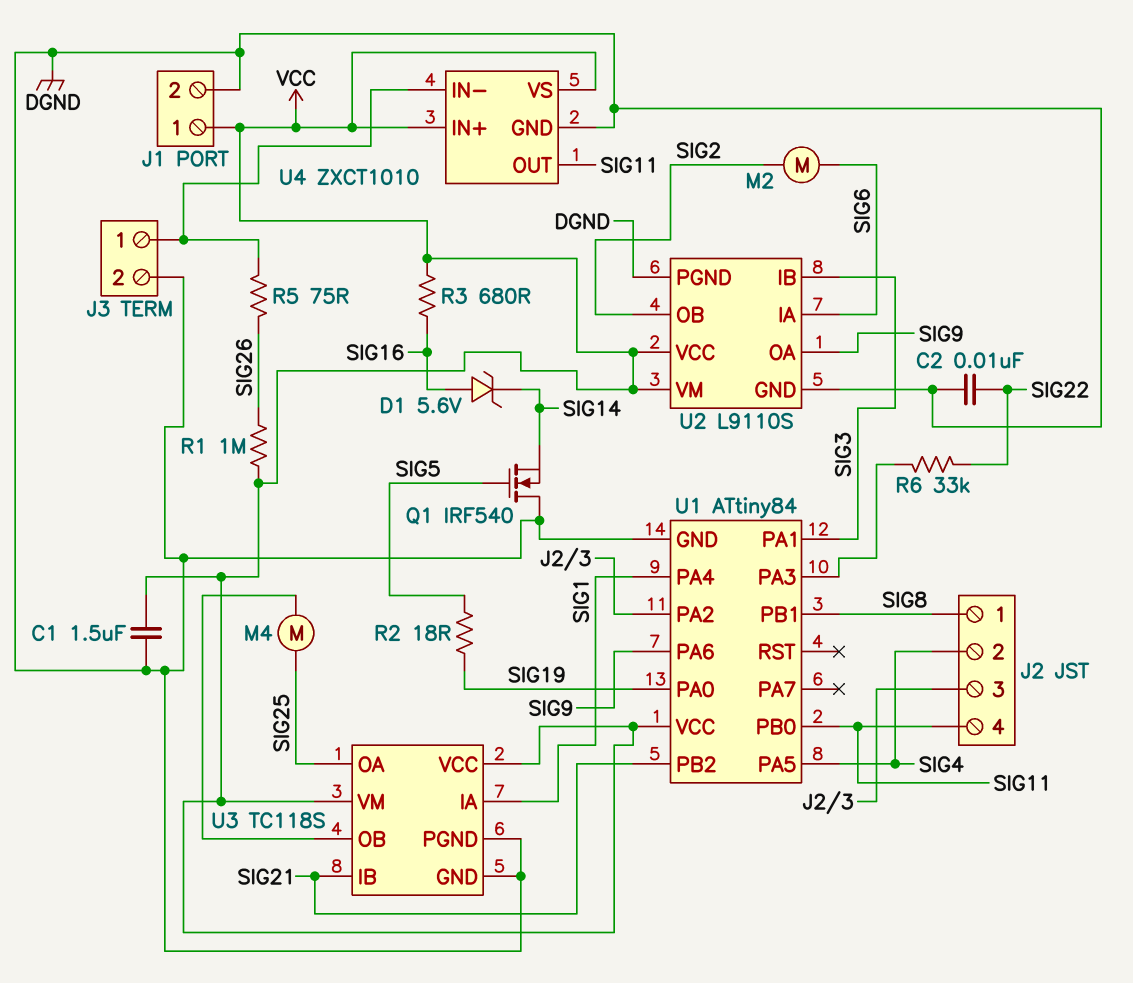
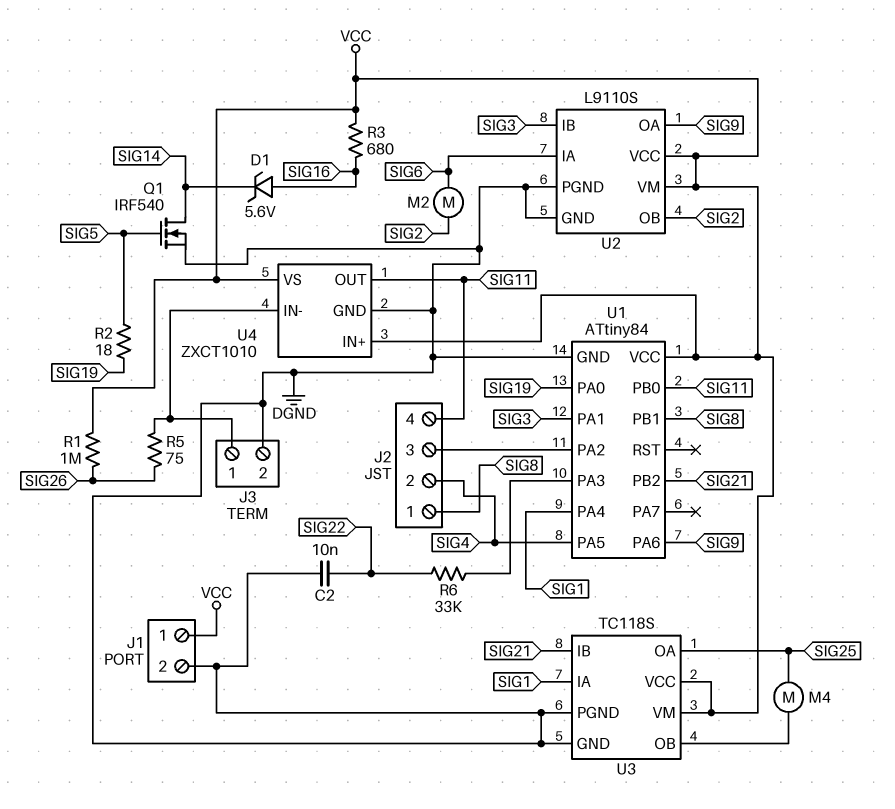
C1: 1.5uF (DGND, VCC) -> none
Q1: NMOS IRF540 (G SIG5, D DGND, S SIG14) -> NMOS IRF540 (G SIG5, D SIG14, S DGND)

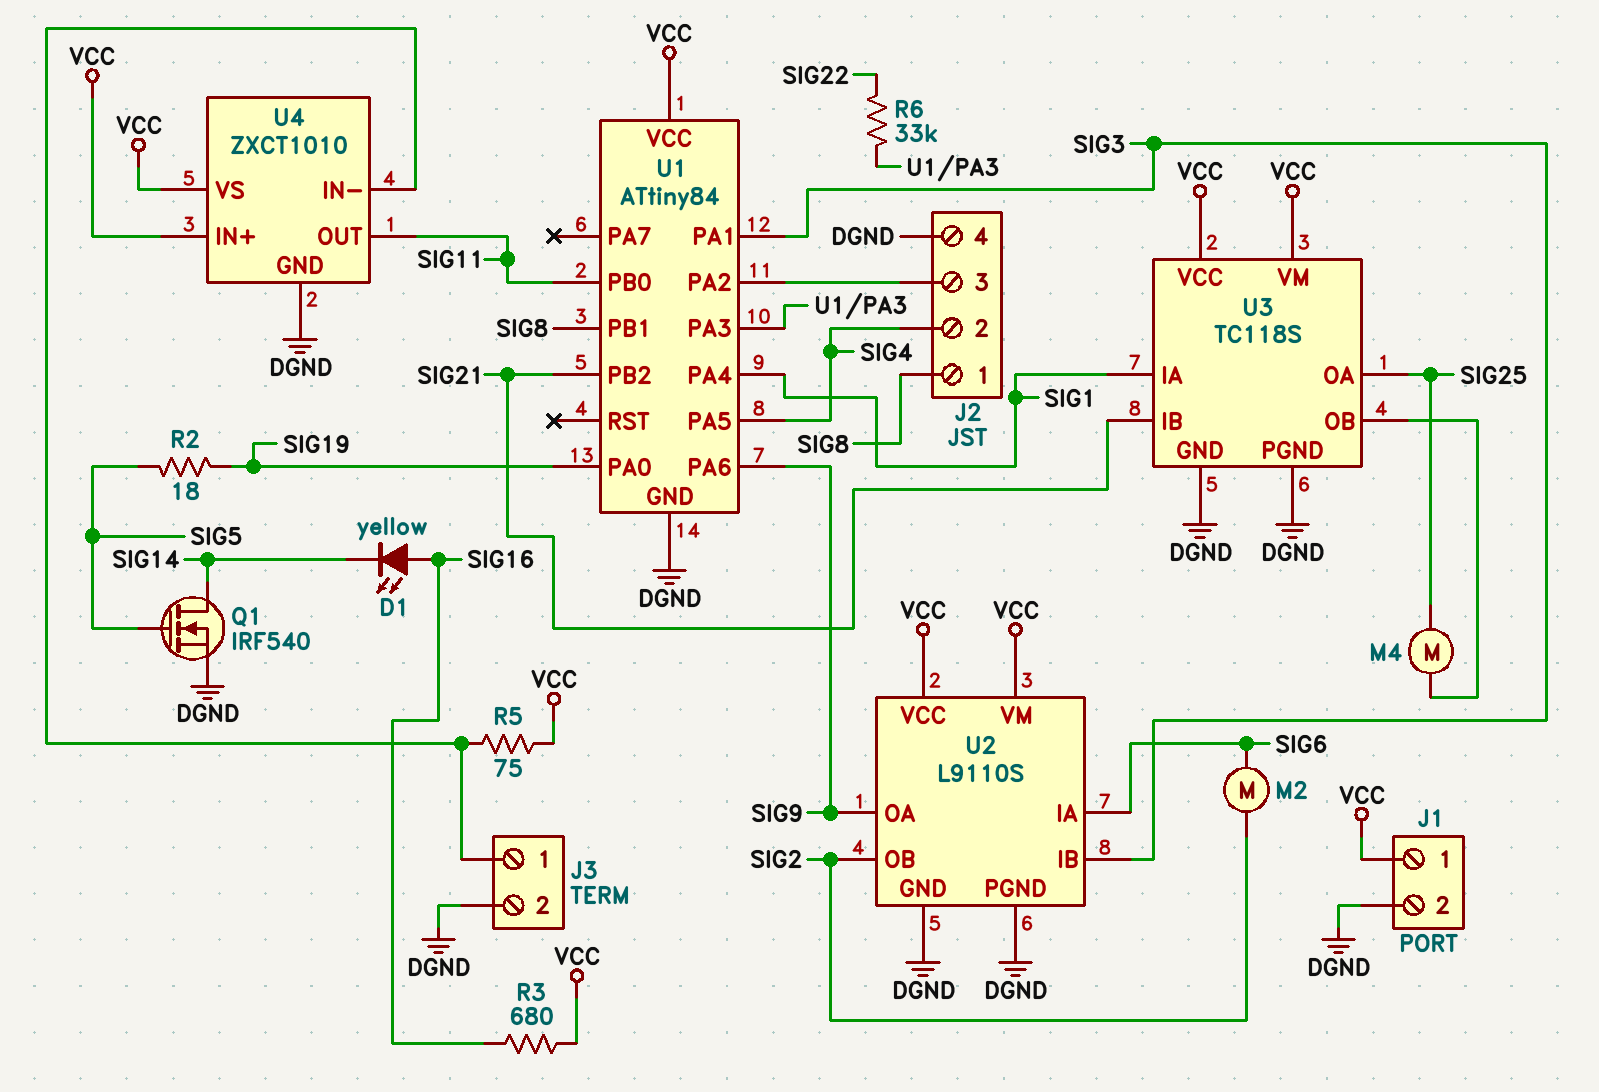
C2: 10nF (DGND, SIG22) -> none
D1: zener 5.6V (A SIG16, K SIG14) -> LED yellow (A SIG16, K SIG14)
J2 pin 4: SIG11 -> DGND
R1: 1M (SIG26, VCC) -> none
R5: 75 (J3/1, SIG26) -> 75 (J3/1, VCC)

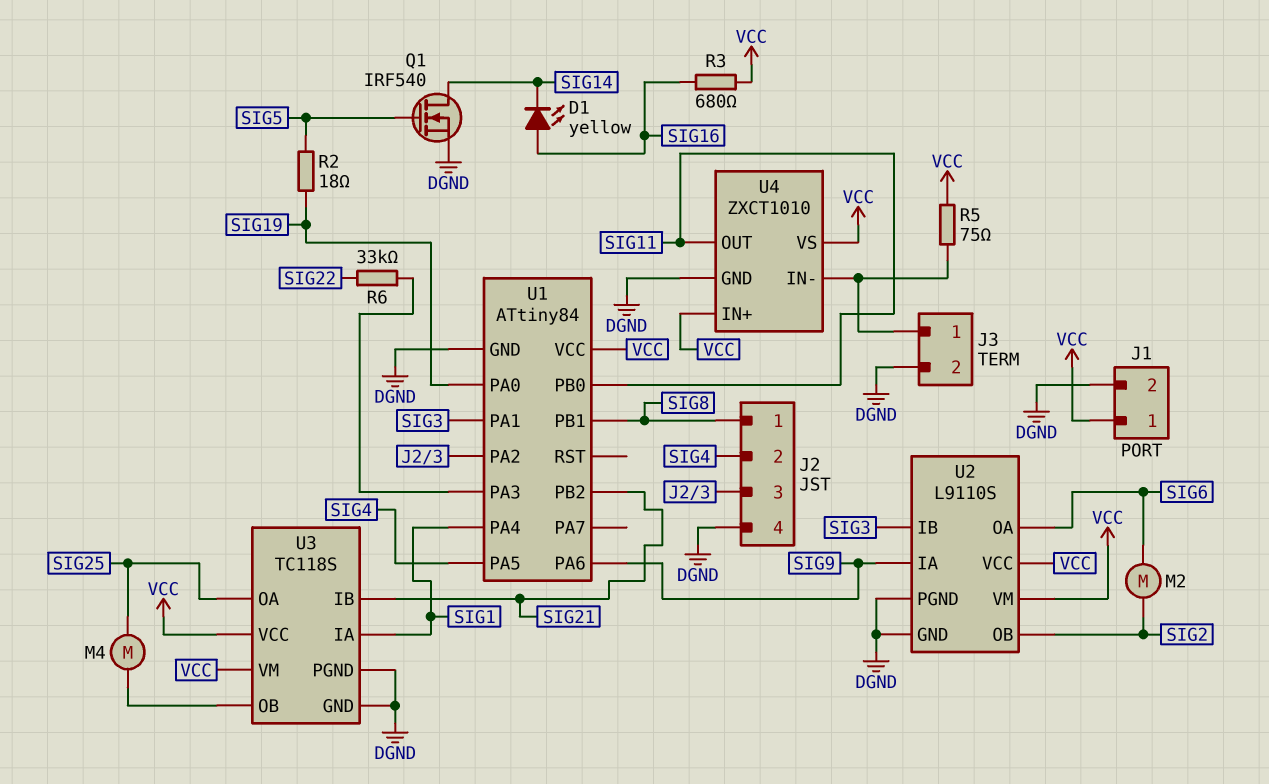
U2 pin IA: SIG6 -> SIG9
U2 pin OA: SIG9 -> SIG6

